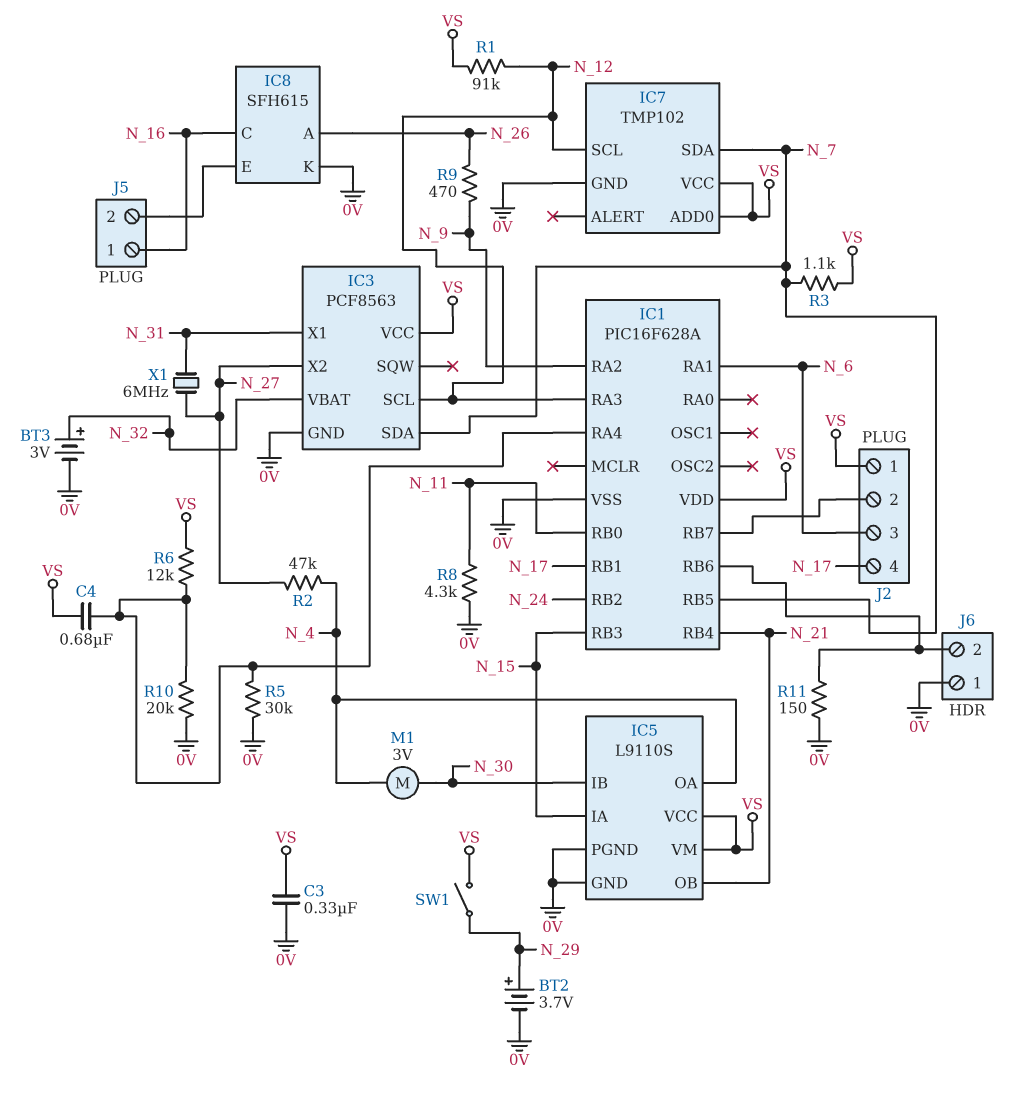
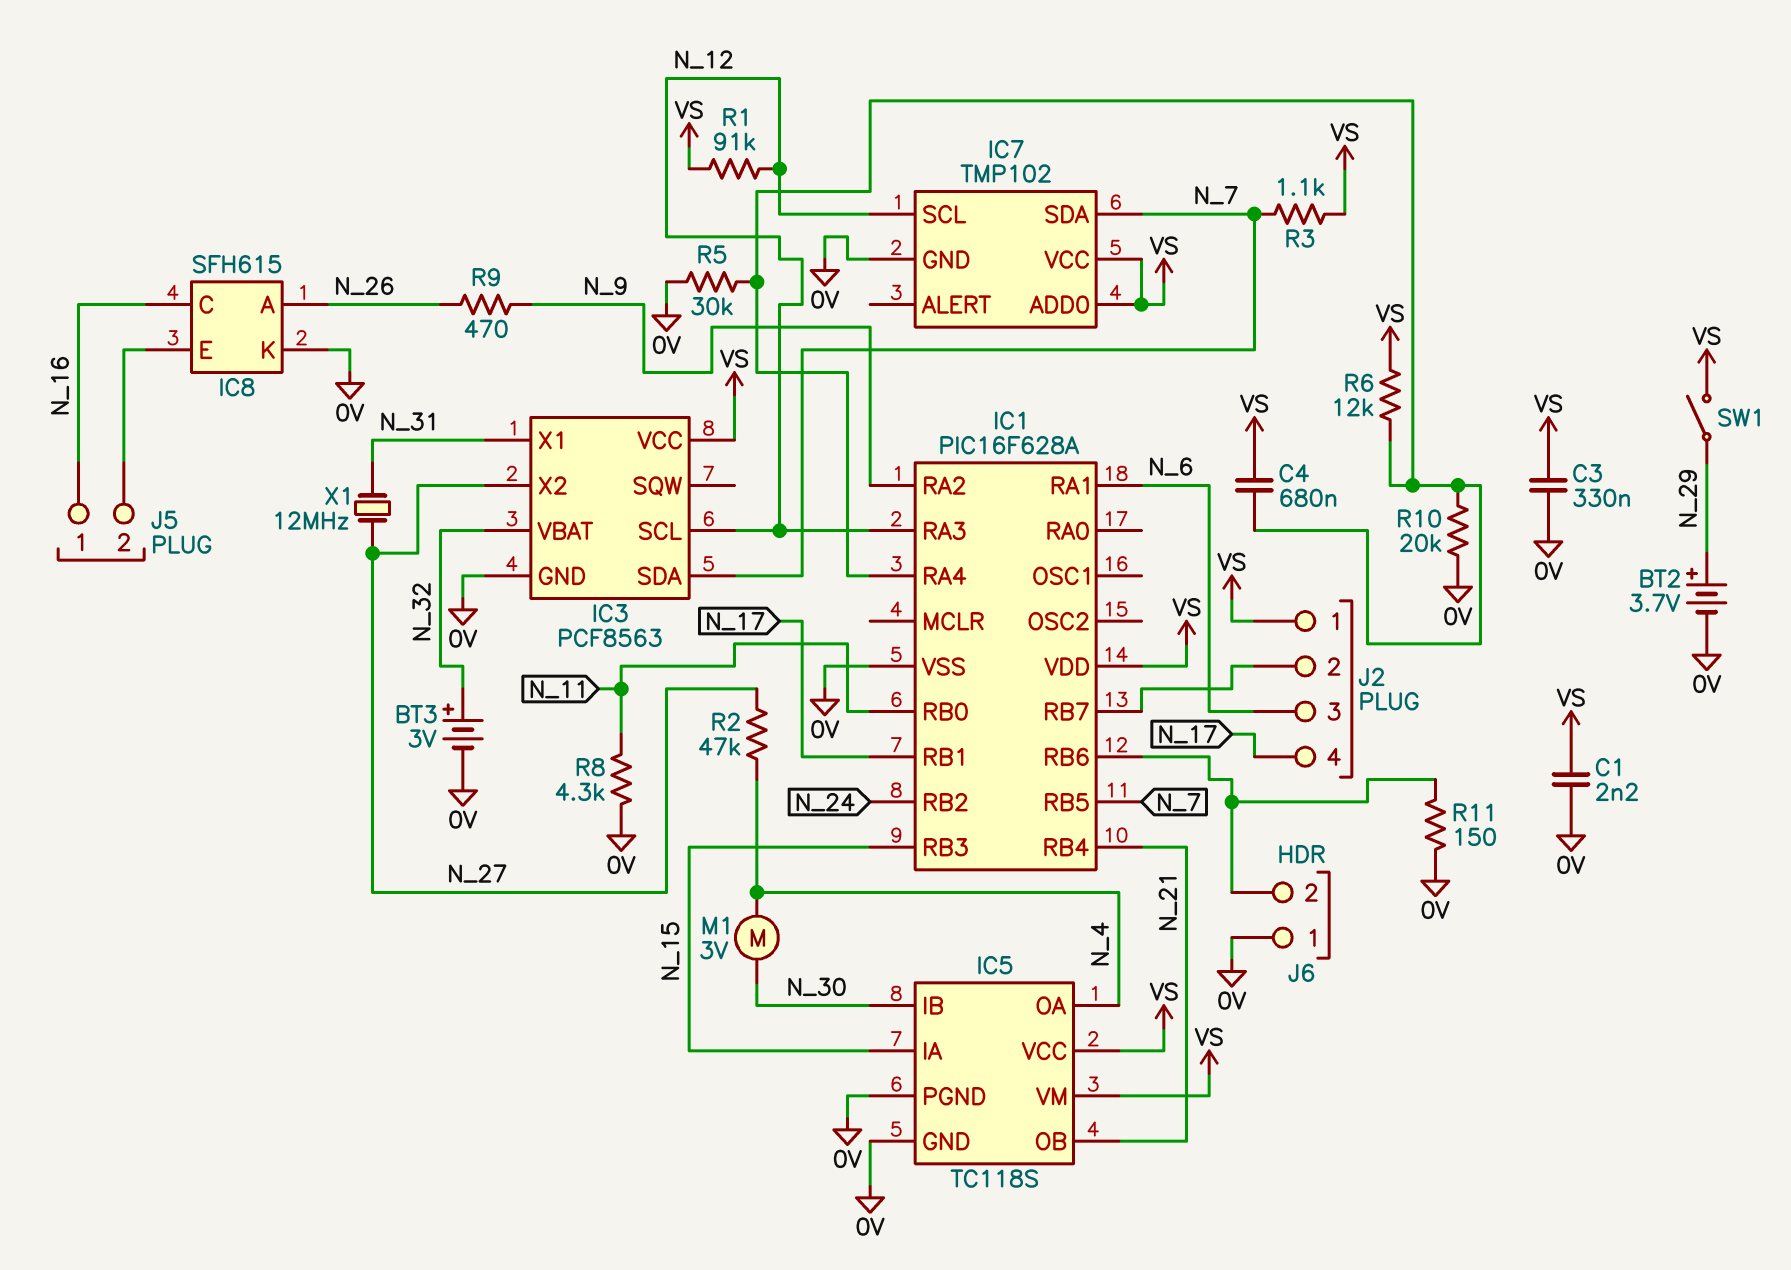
C1: none -> 2.2nF (0V, VS)
IC5: L9110S -> TC118S
X1: 6MHz (N_27, N_31) -> 12MHz (N_27, N_31)

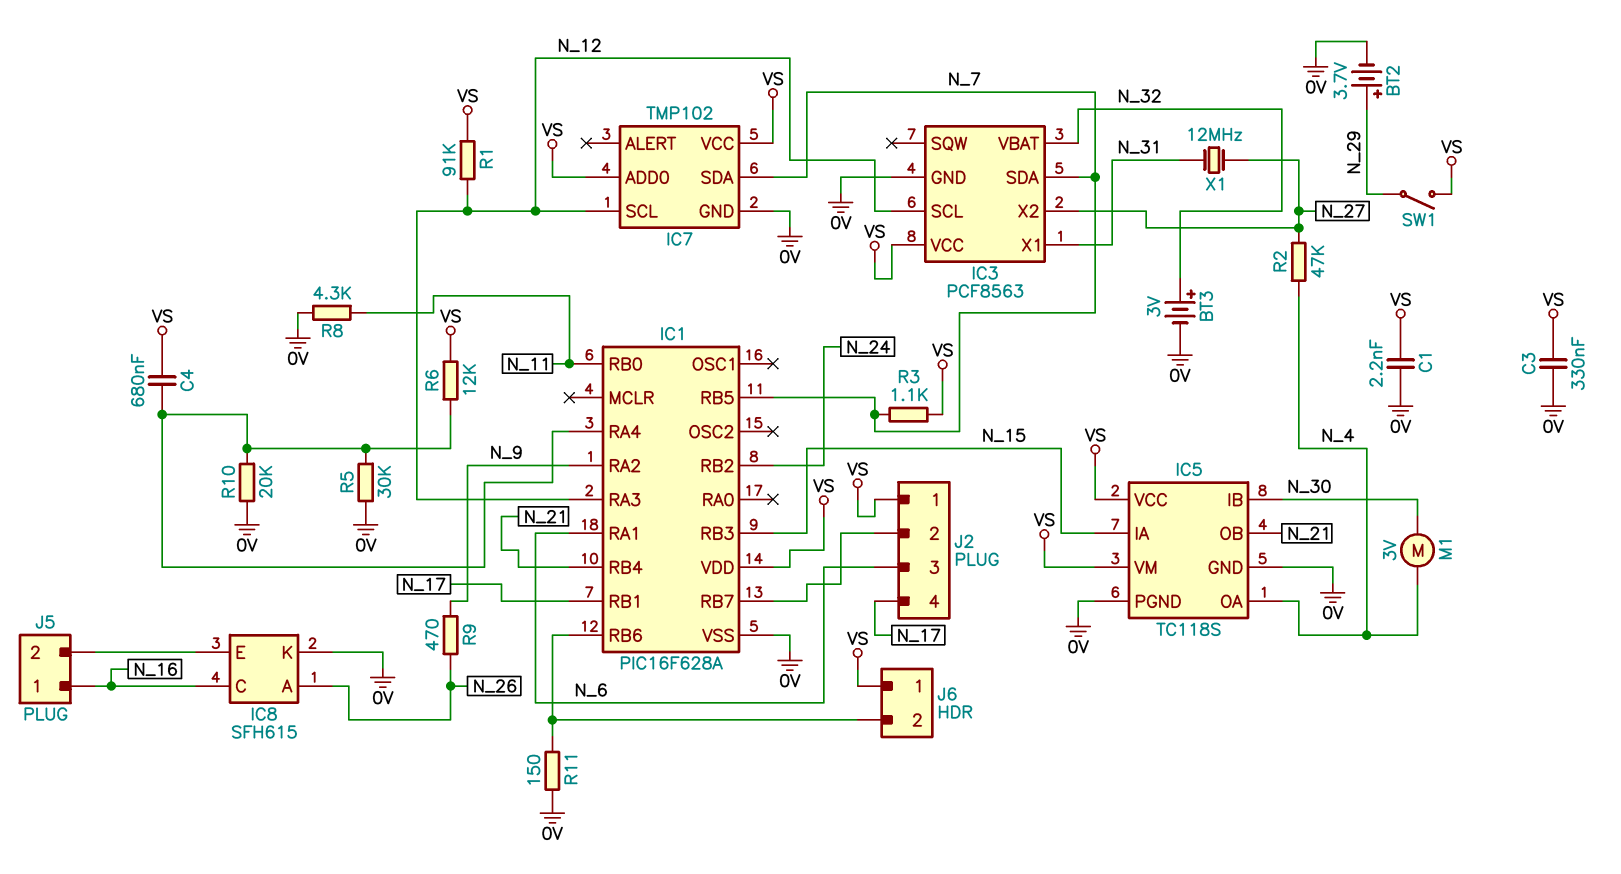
J6 pin 1: 0V -> VS

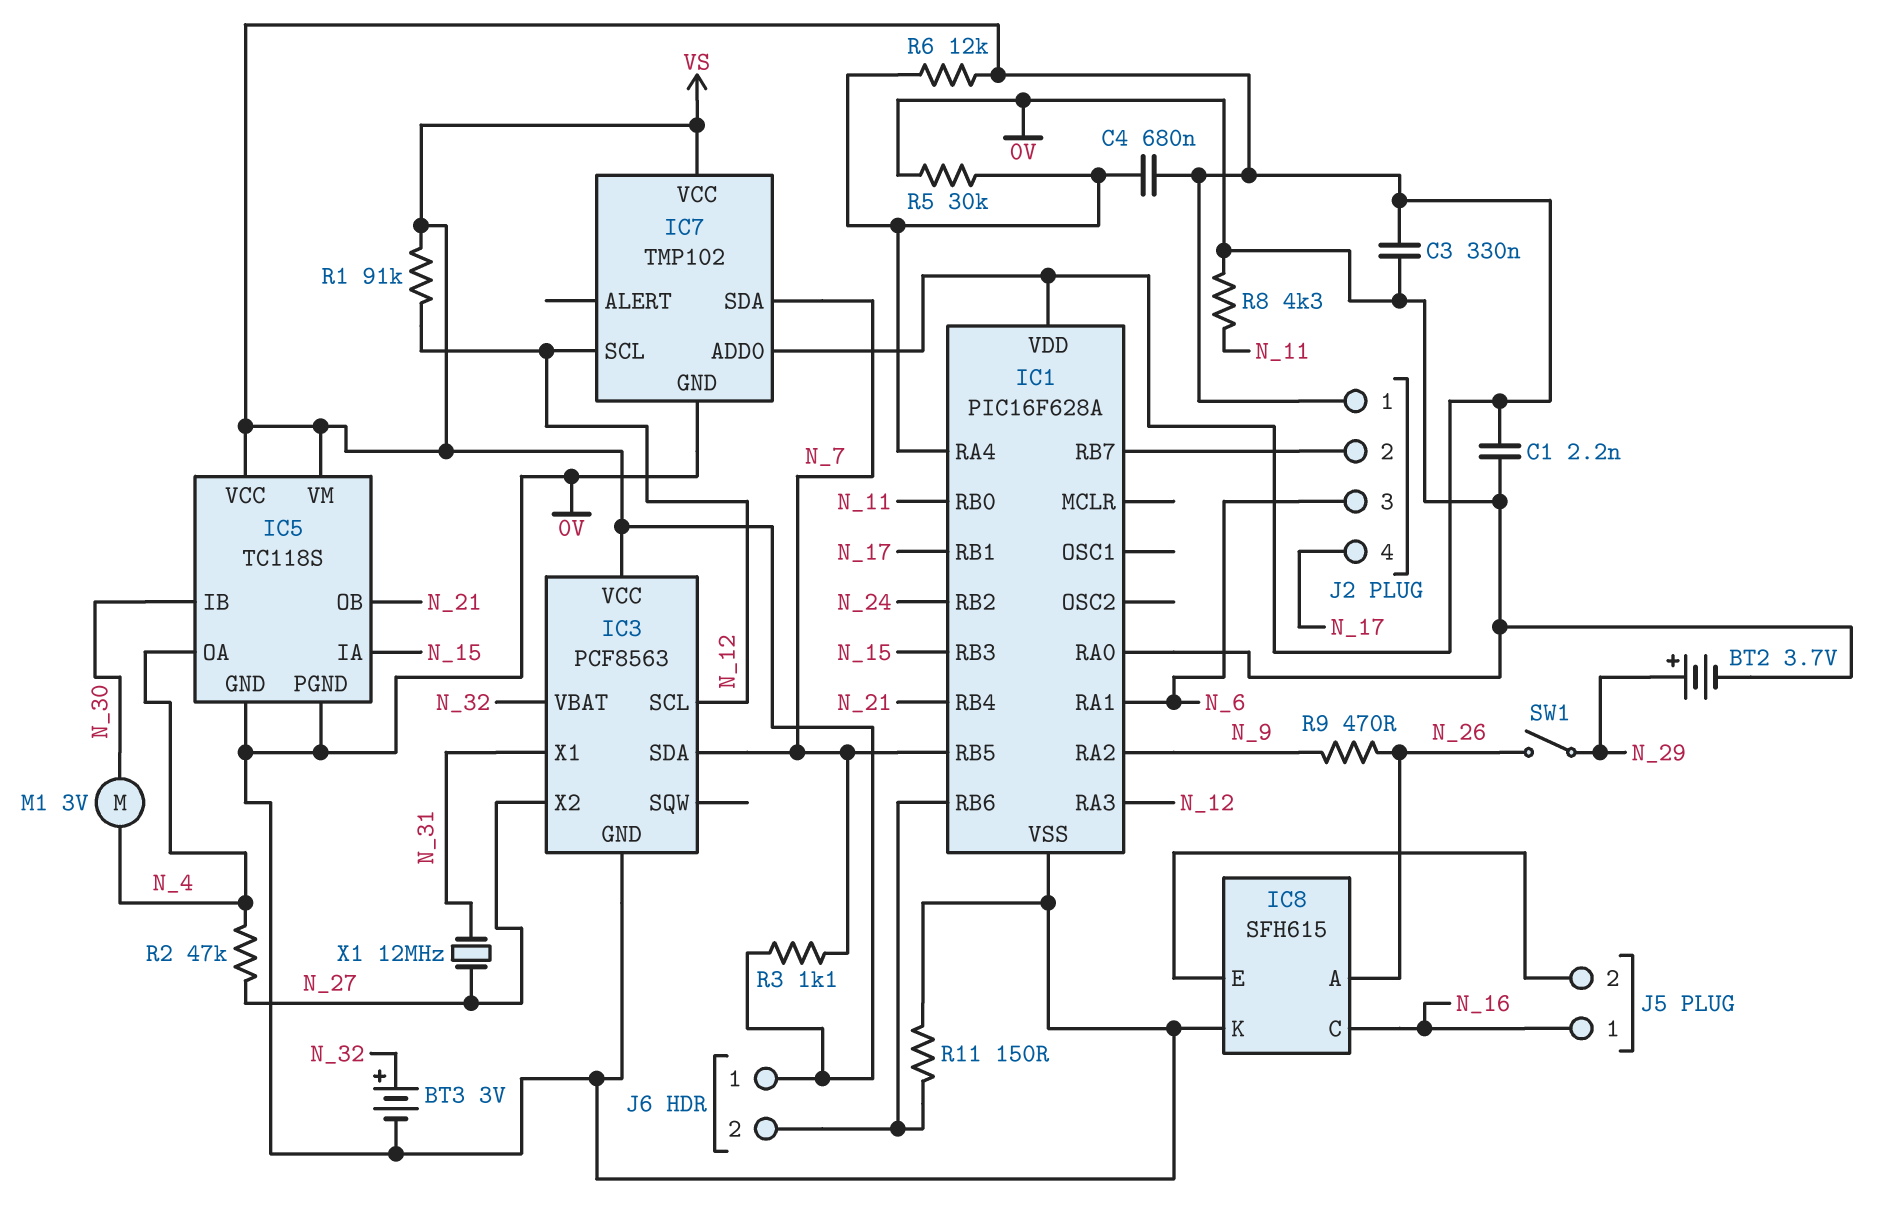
IC1 pin RA0: none -> 0V
R10: 20k (0V, IC1/RA4) -> none
SW1: switch (N_29, VS) -> switch (N_26, N_29)

